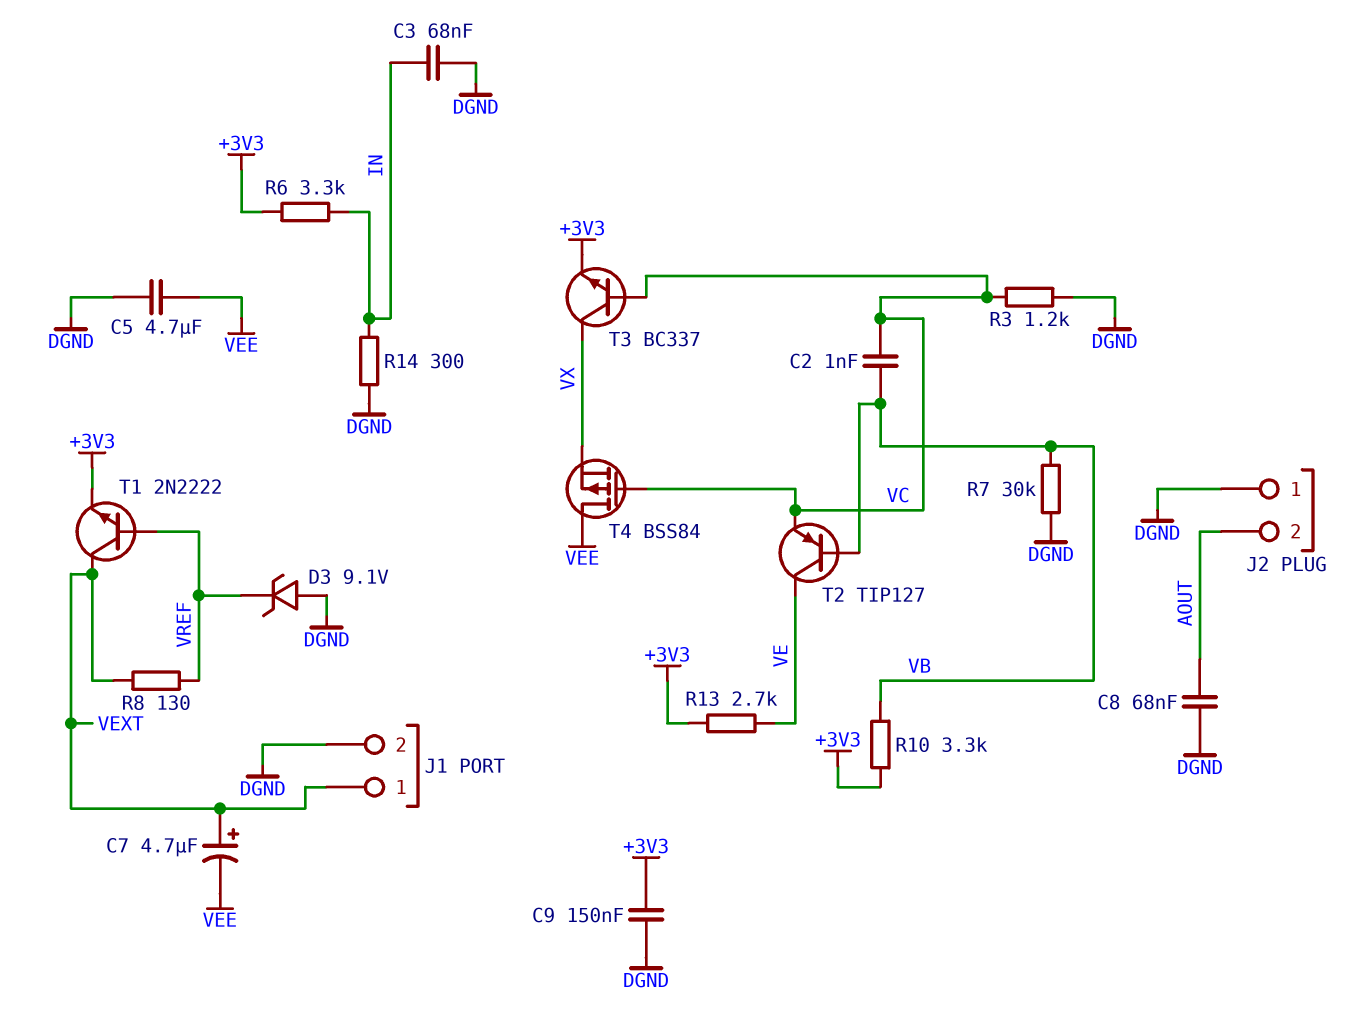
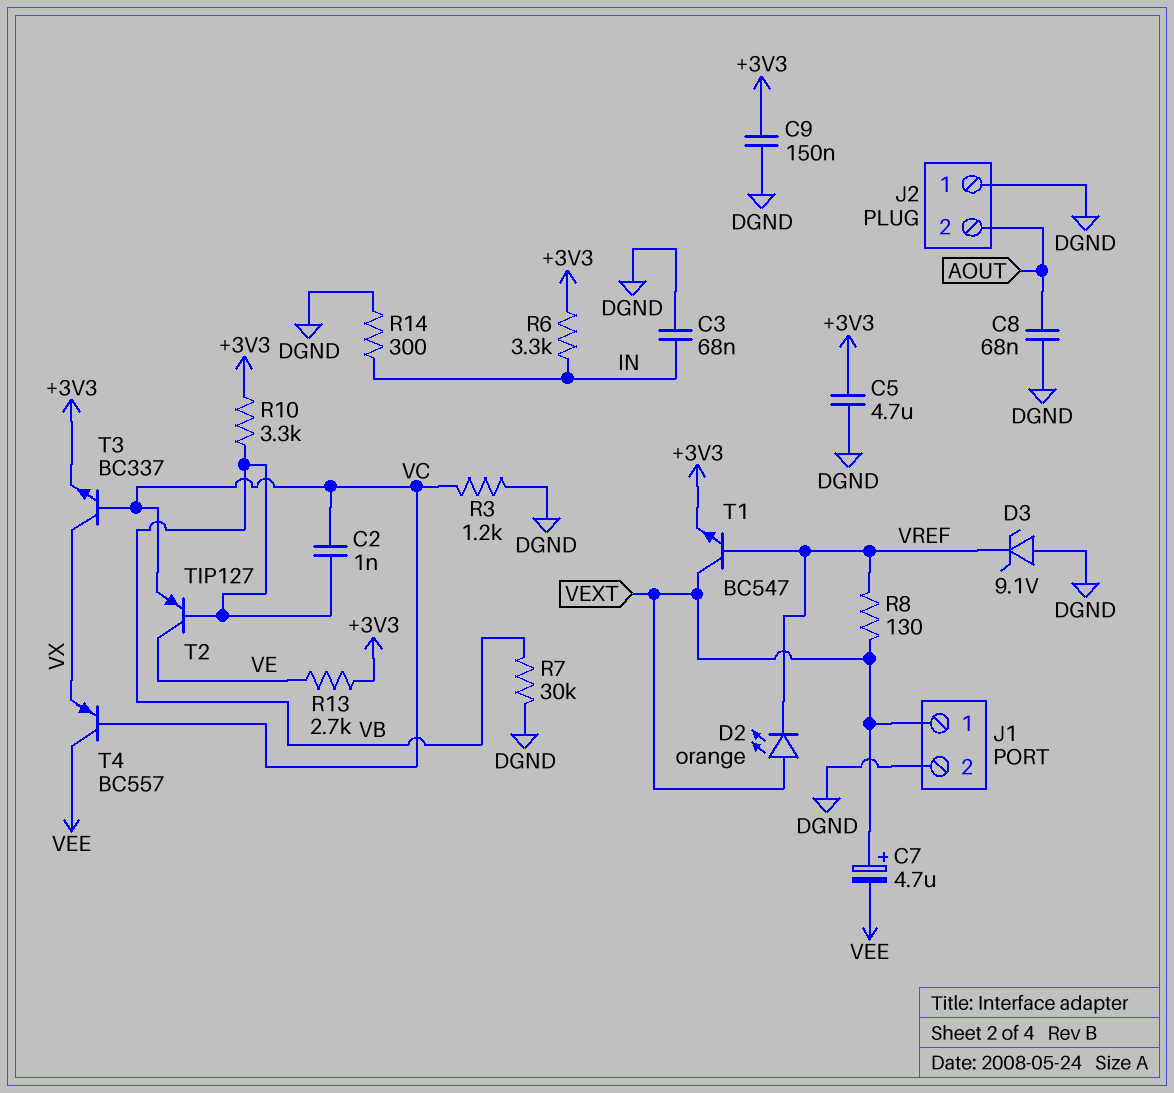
C5: 4.7uF (DGND, VEE) -> 4.7uF (+3V3, DGND)
D2: none -> LED orange (A VEXT, K VREF)
T1: NPN 2N2222 (B VREF, C VEXT, E +3V3) -> NPN BC547 (B VREF, C VEXT, E +3V3)
T4: PMOS BSS84 (G VC, D VEE, S VX) -> PNP BC557 (B VC, C VEE, E VX)

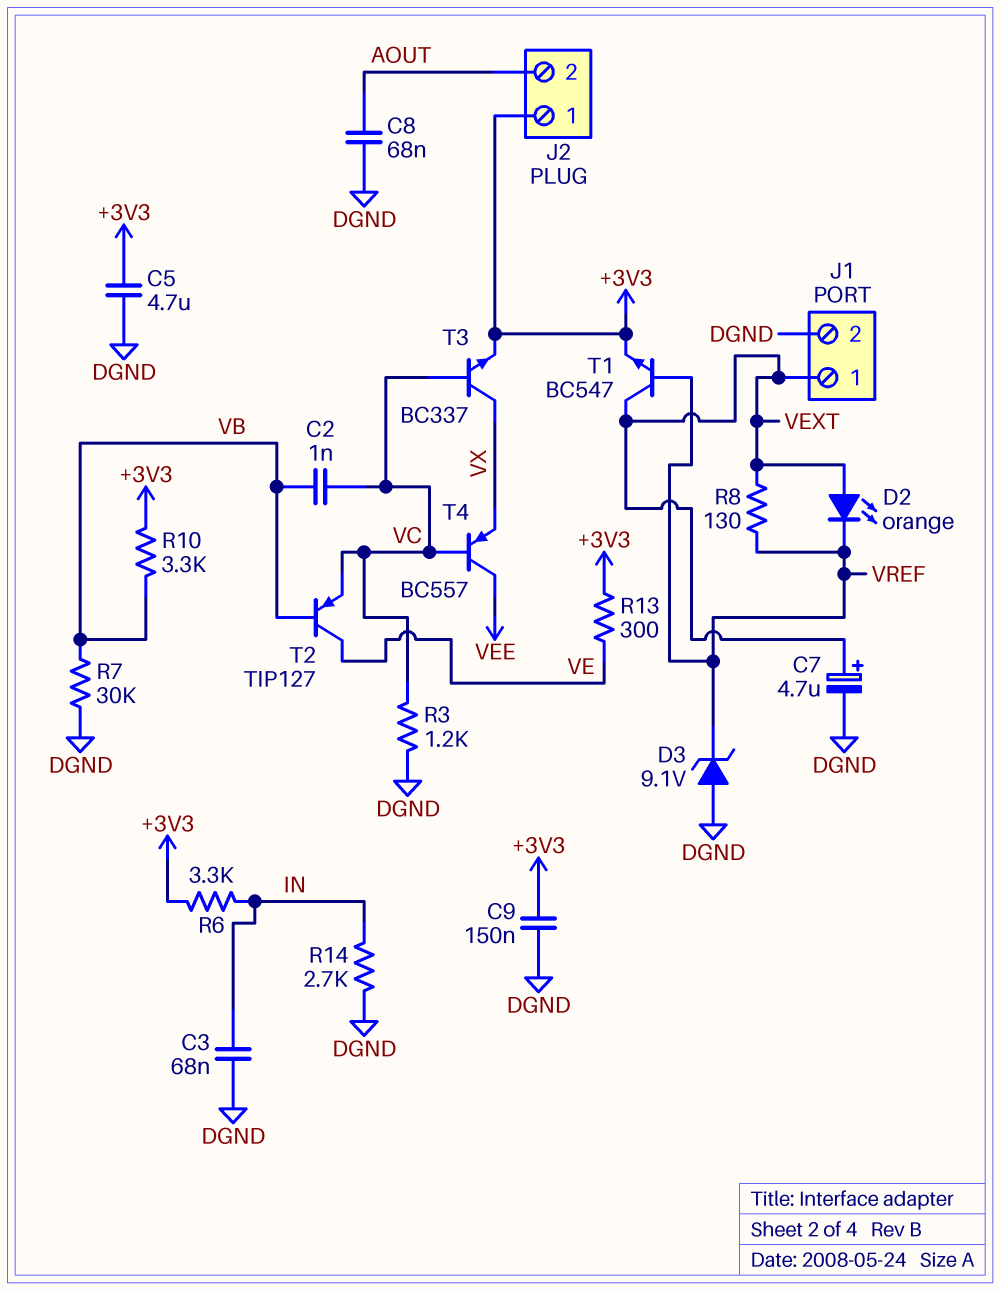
C7: 4.7uF (plus VEXT, minus VEE) -> 4.7uF (plus VEXT, minus DGND)
J2 pin 1: DGND -> +3V3
R13: 2.7k (+3V3, VE) -> 300 (+3V3, VE)
R14: 300 (DGND, IN) -> 2.7k (DGND, IN)

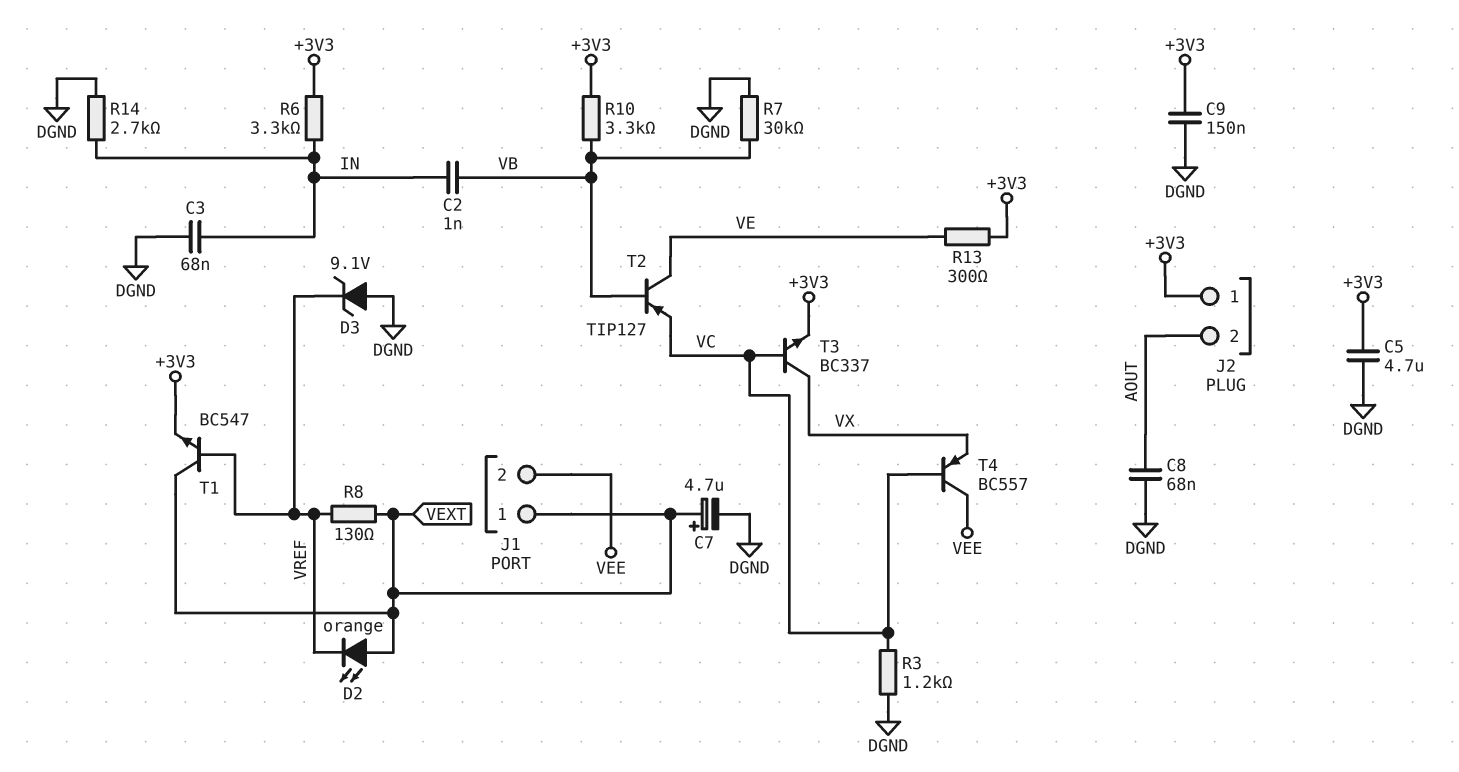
C2: 1nF (VB, VC) -> 1nF (IN, VB)
J1 pin 2: DGND -> VEE

